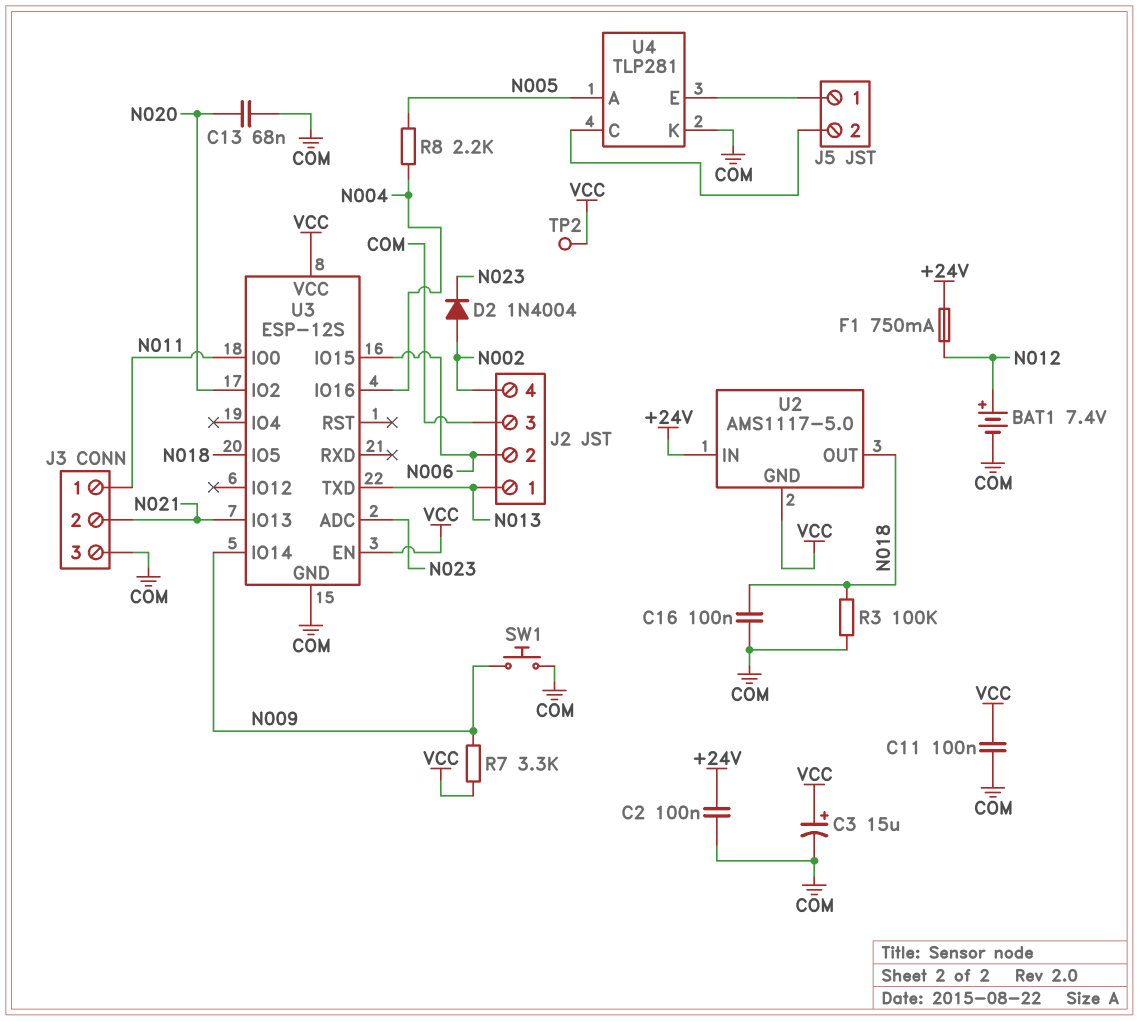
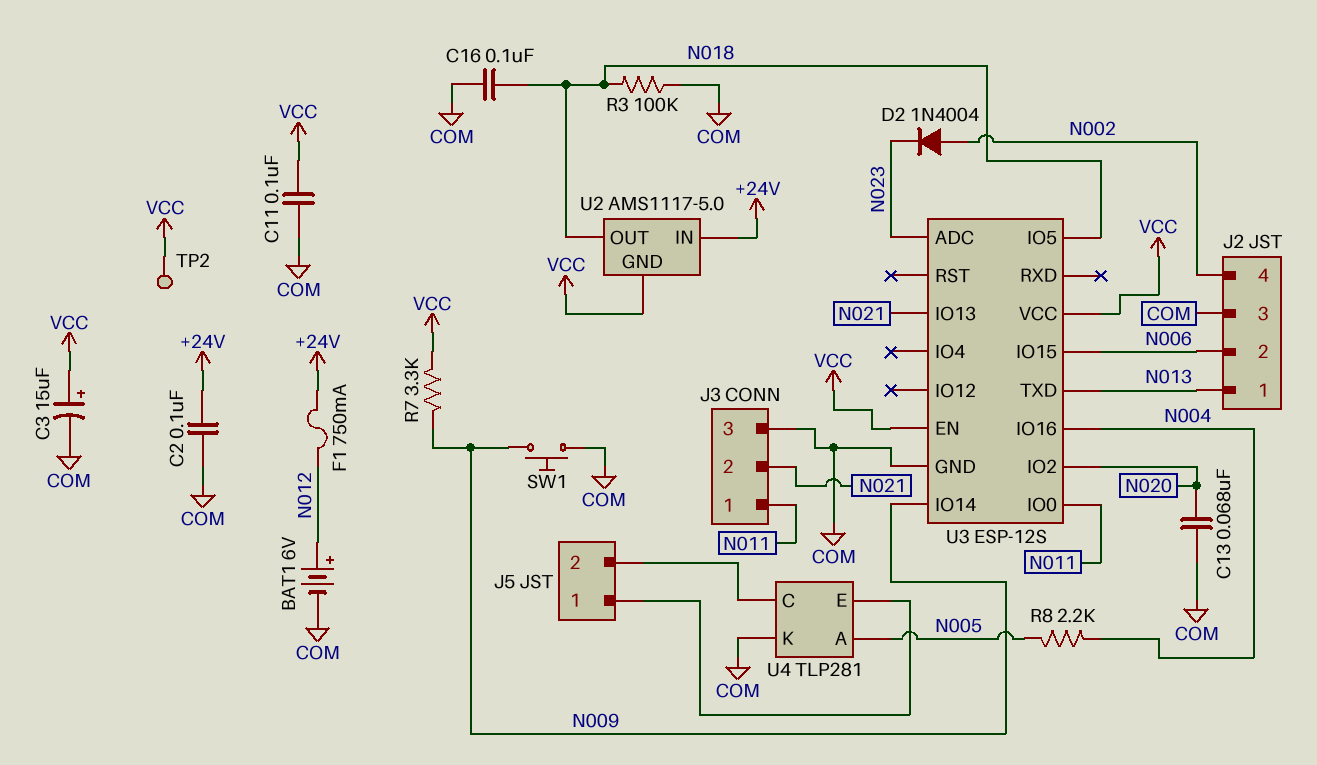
BAT1: 7.4V (plus N012, minus COM) -> 6V (plus N012, minus COM)

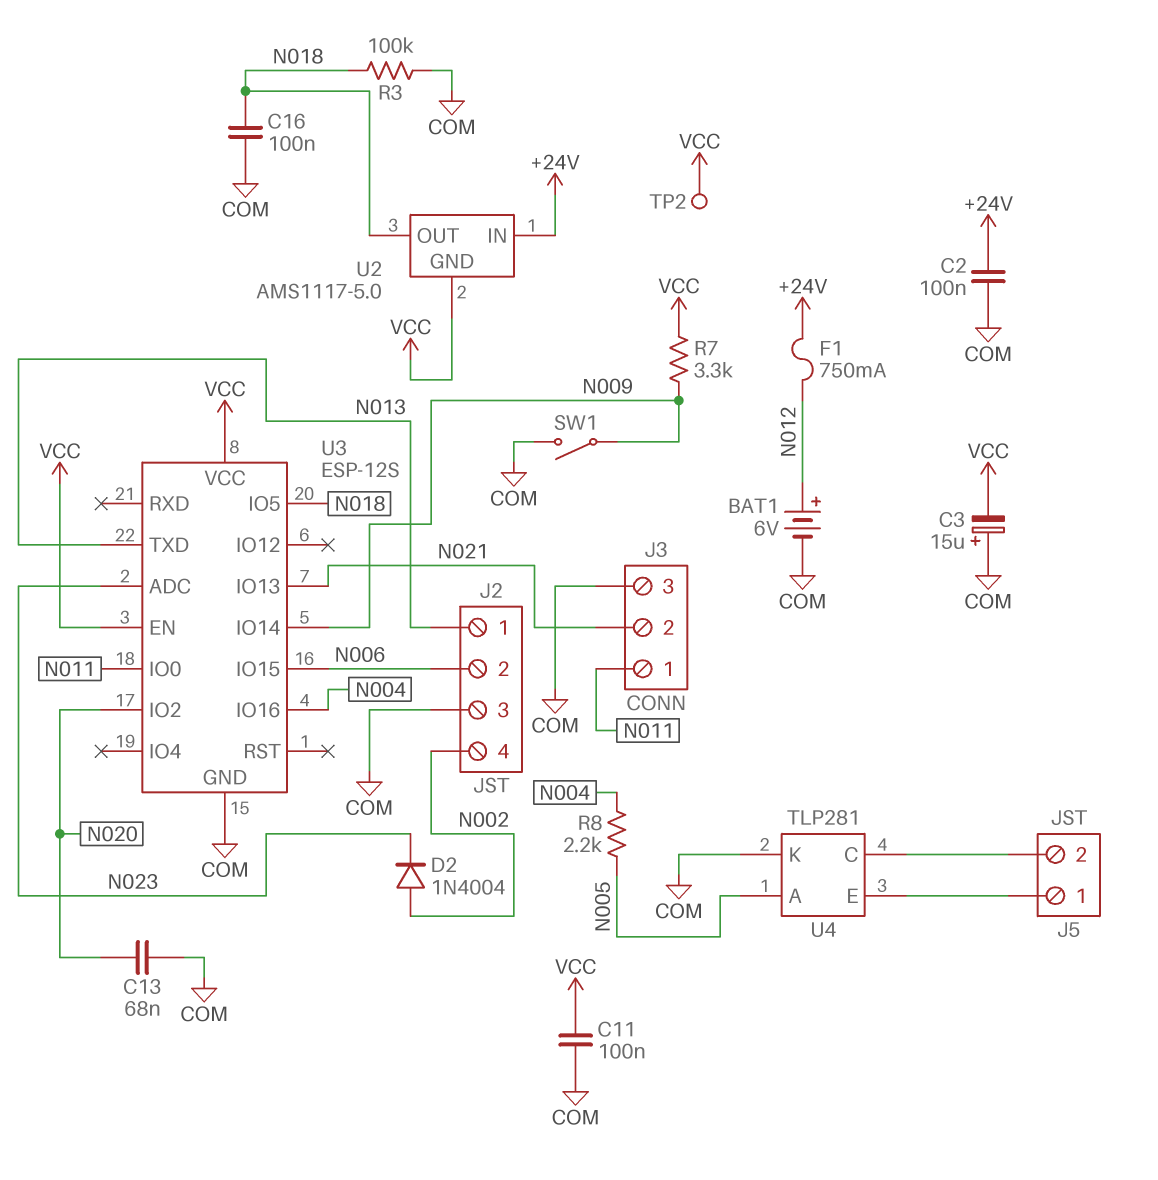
C3: 15uF (plus VCC, minus COM) -> 15uF (plus COM, minus VCC)
SW1: button (COM, N009) -> switch (COM, N009)

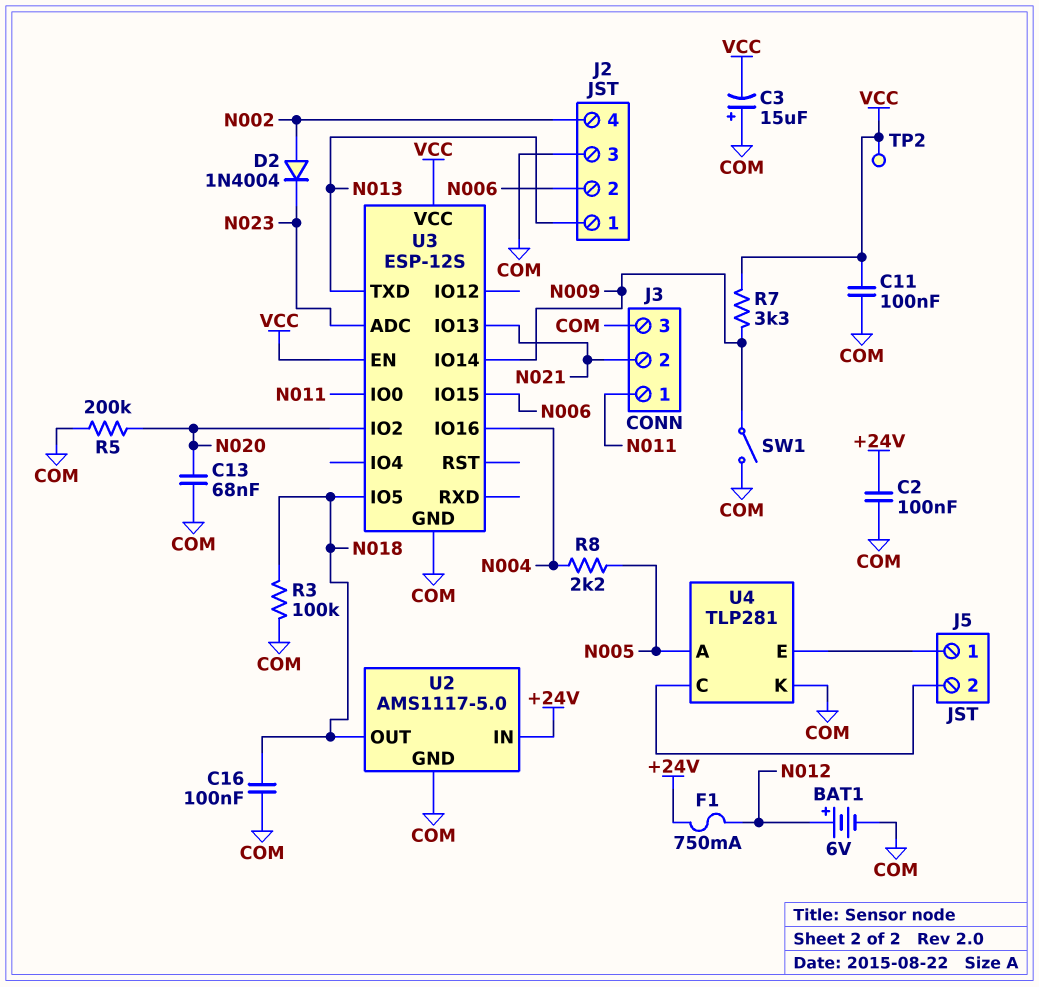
R5: none -> 200k (COM, N020)
U2 pin GND: VCC -> COM

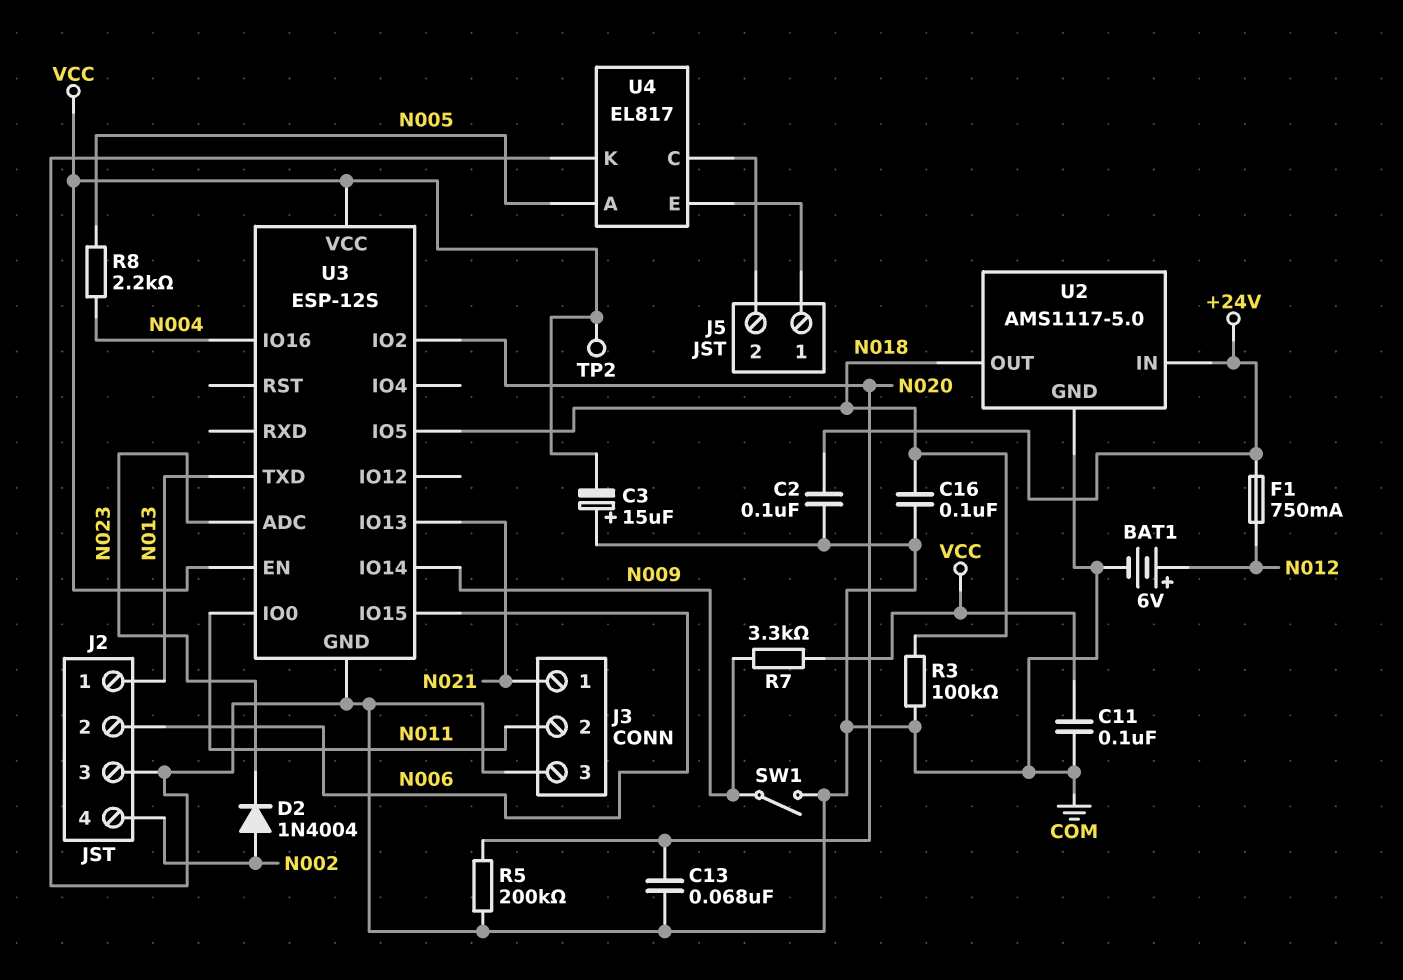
J3 pin 1: N011 -> N021
J3 pin 2: N021 -> N011
U4: TLP281 -> EL817

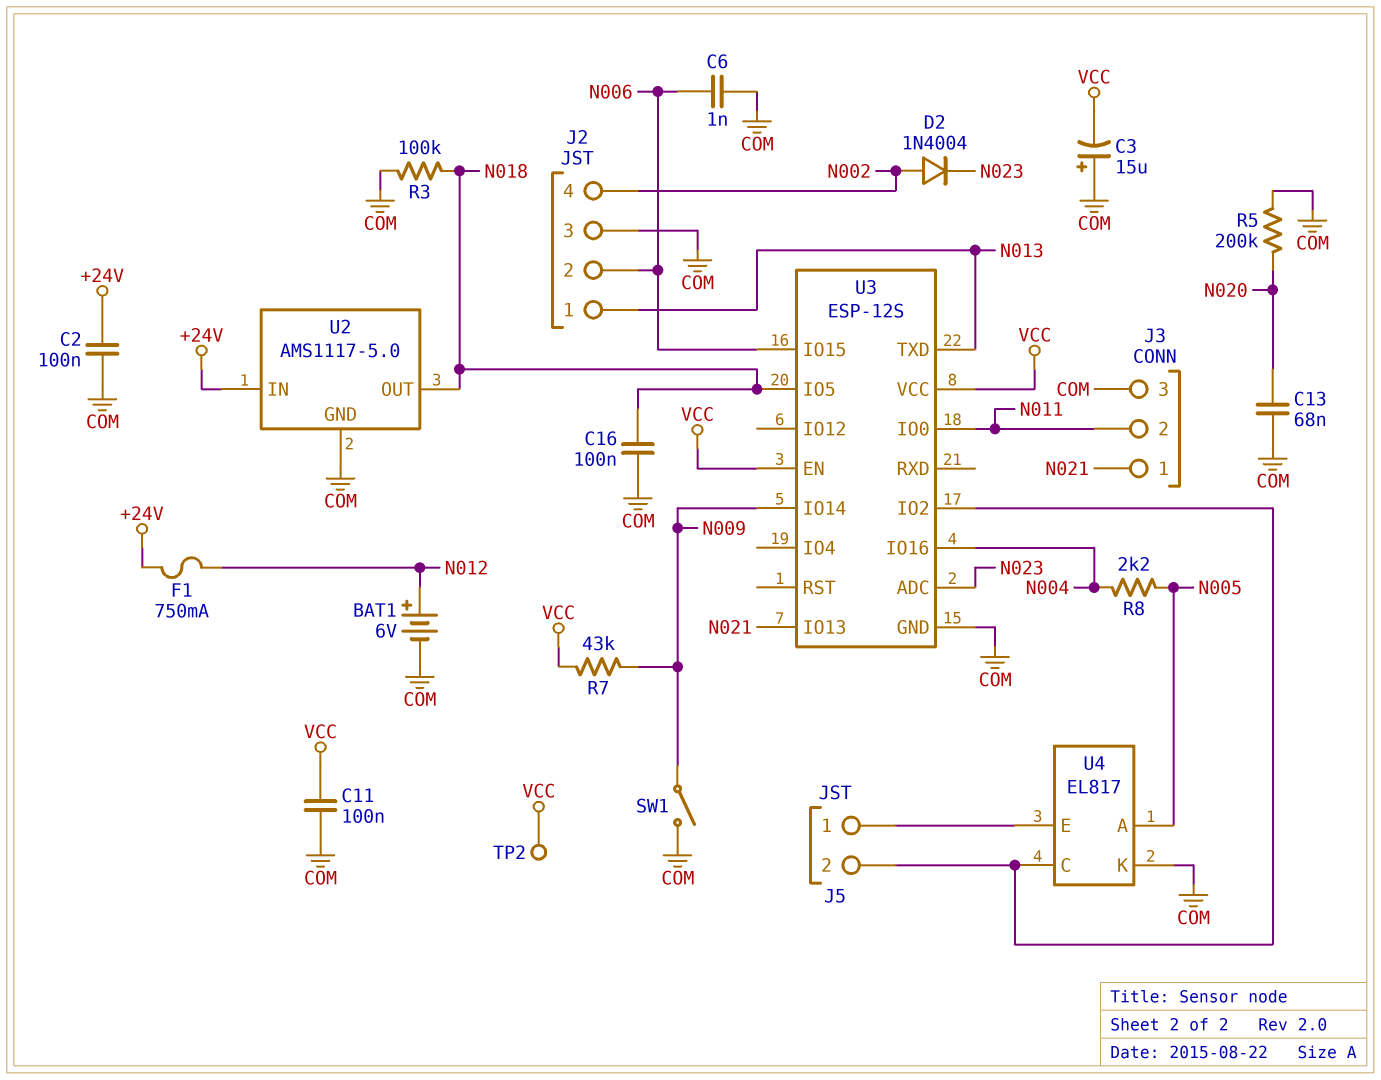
C6: none -> 1nF (COM, N006)
R7: 3.3k (N009, VCC) -> 43k (N009, VCC)
U3 pin IO2: N020 -> J5/2

